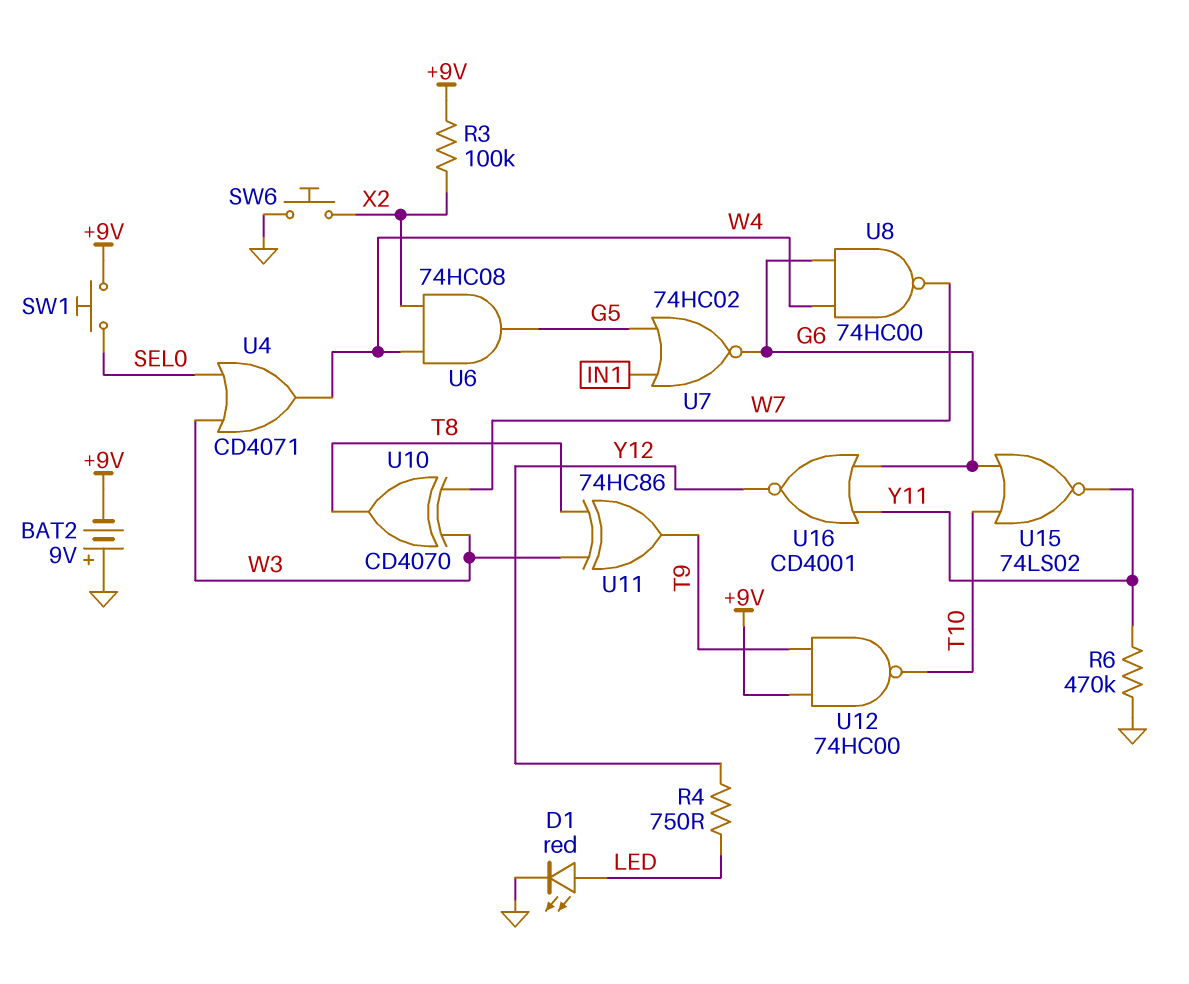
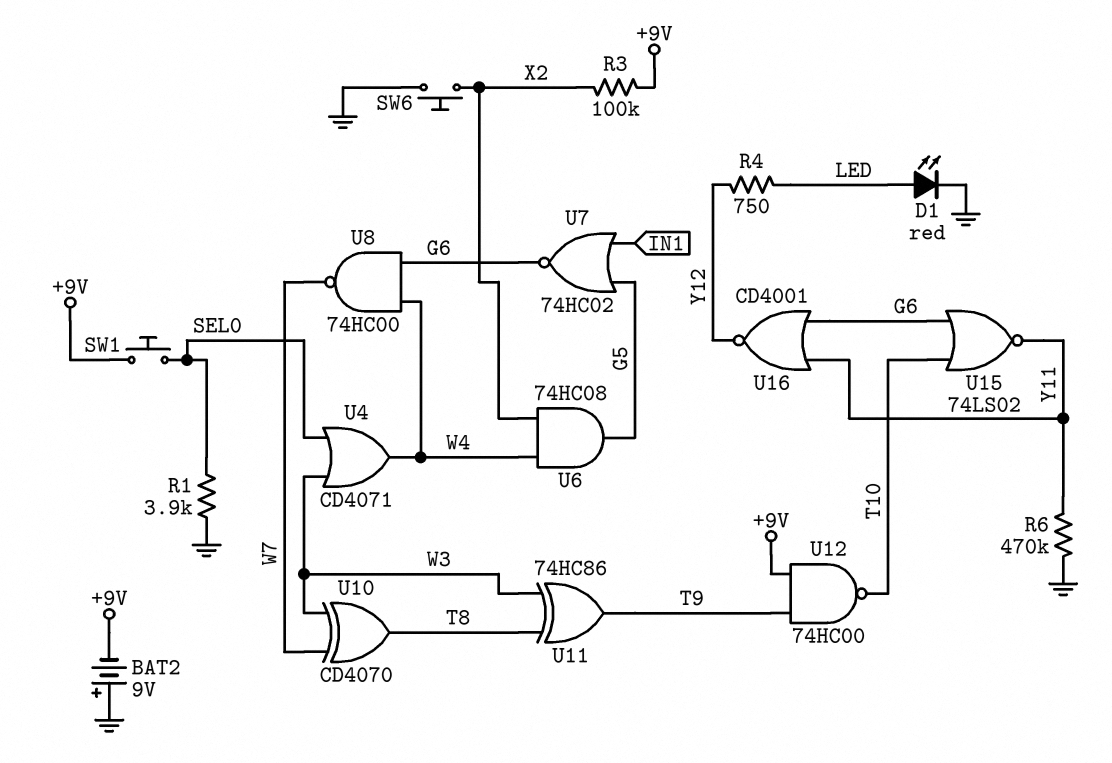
R1: none -> 3.9k (GND, SEL0)

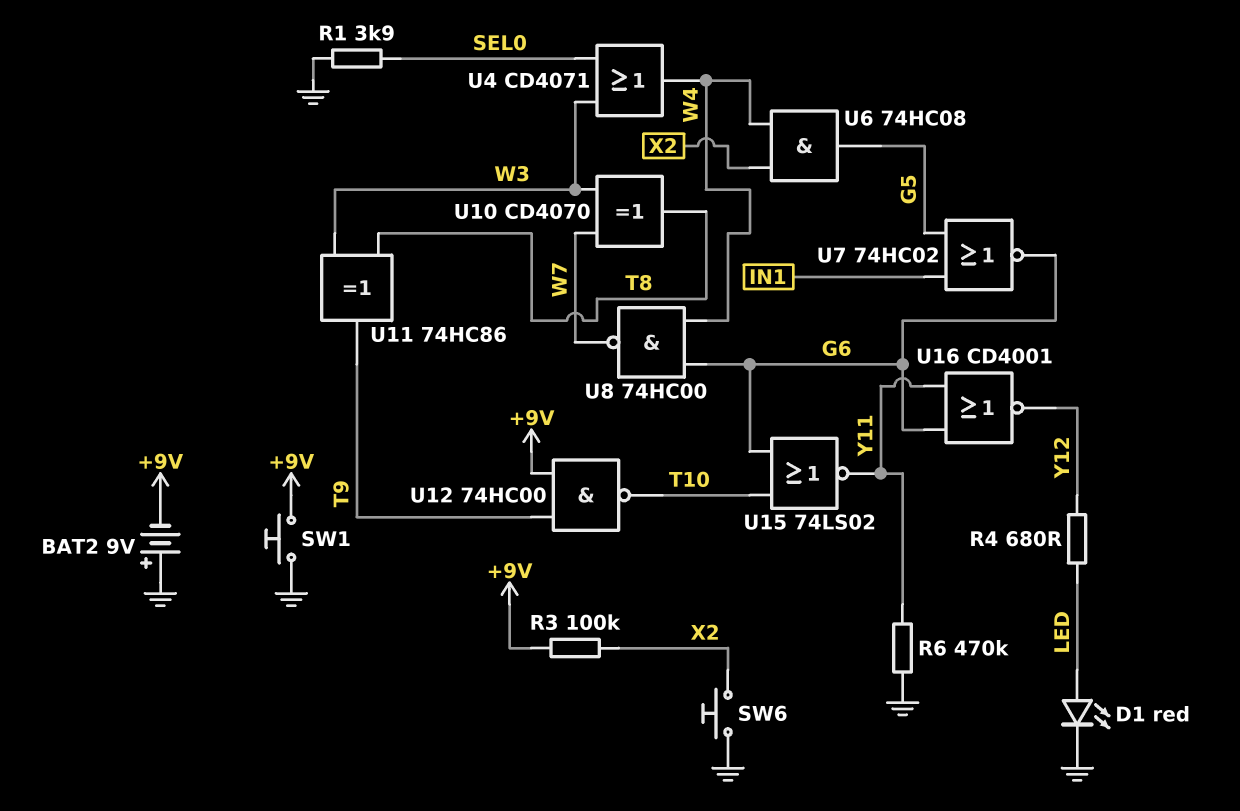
R4: 750 (LED, Y12) -> 680 (LED, Y12)
SW1: button (+9V, SEL0) -> button (+9V, GND)

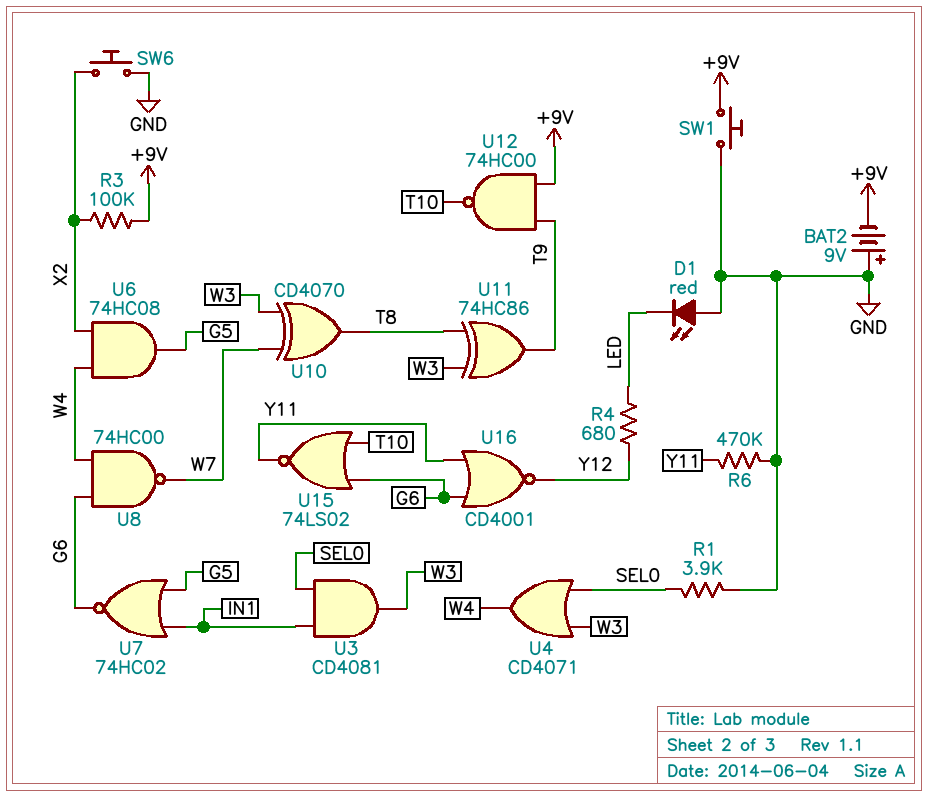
D1: LED red (A LED, K GND) -> LED red (A GND, K LED)
U3: none -> AND CD4081 (in IN1, in SEL0, out W3)

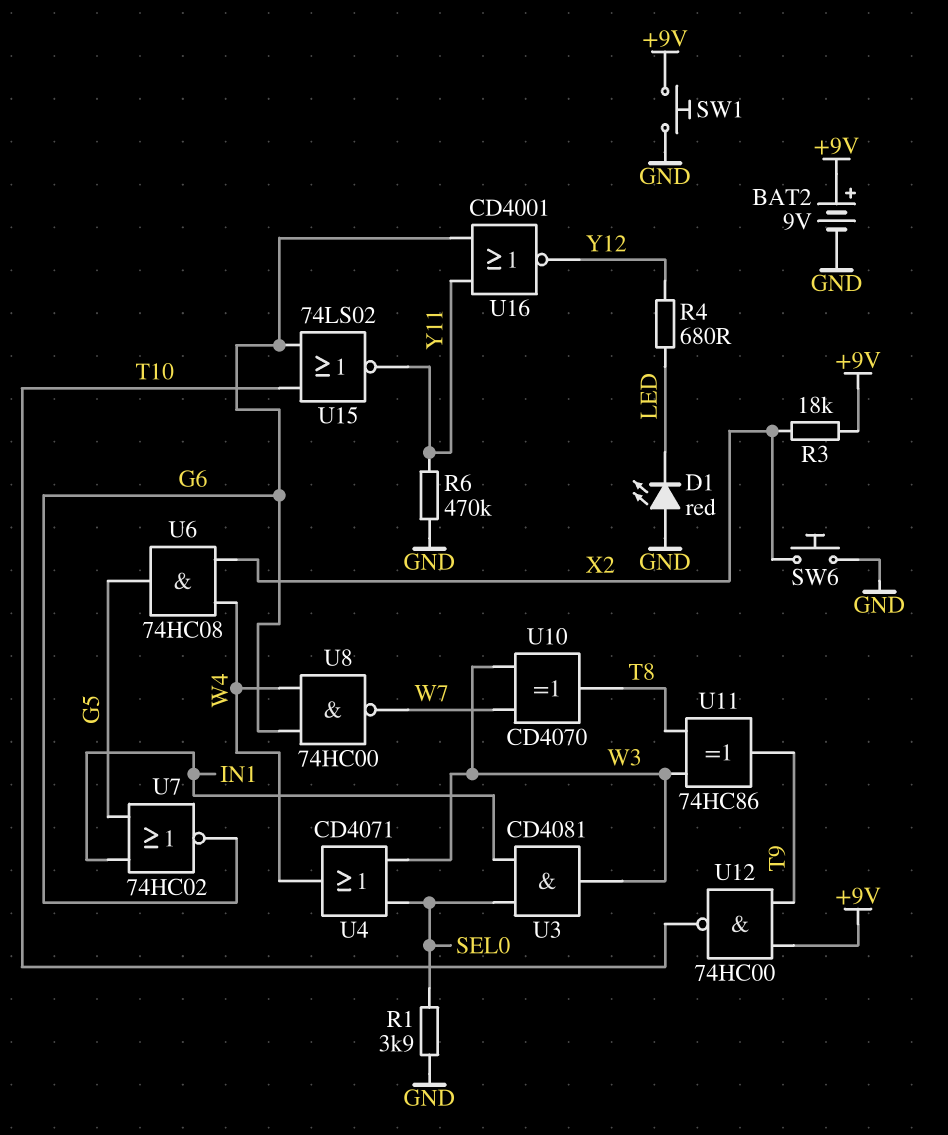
BAT2: 9V (plus GND, minus +9V) -> 9V (plus +9V, minus GND)
R3: 100k (+9V, X2) -> 18k (+9V, X2)

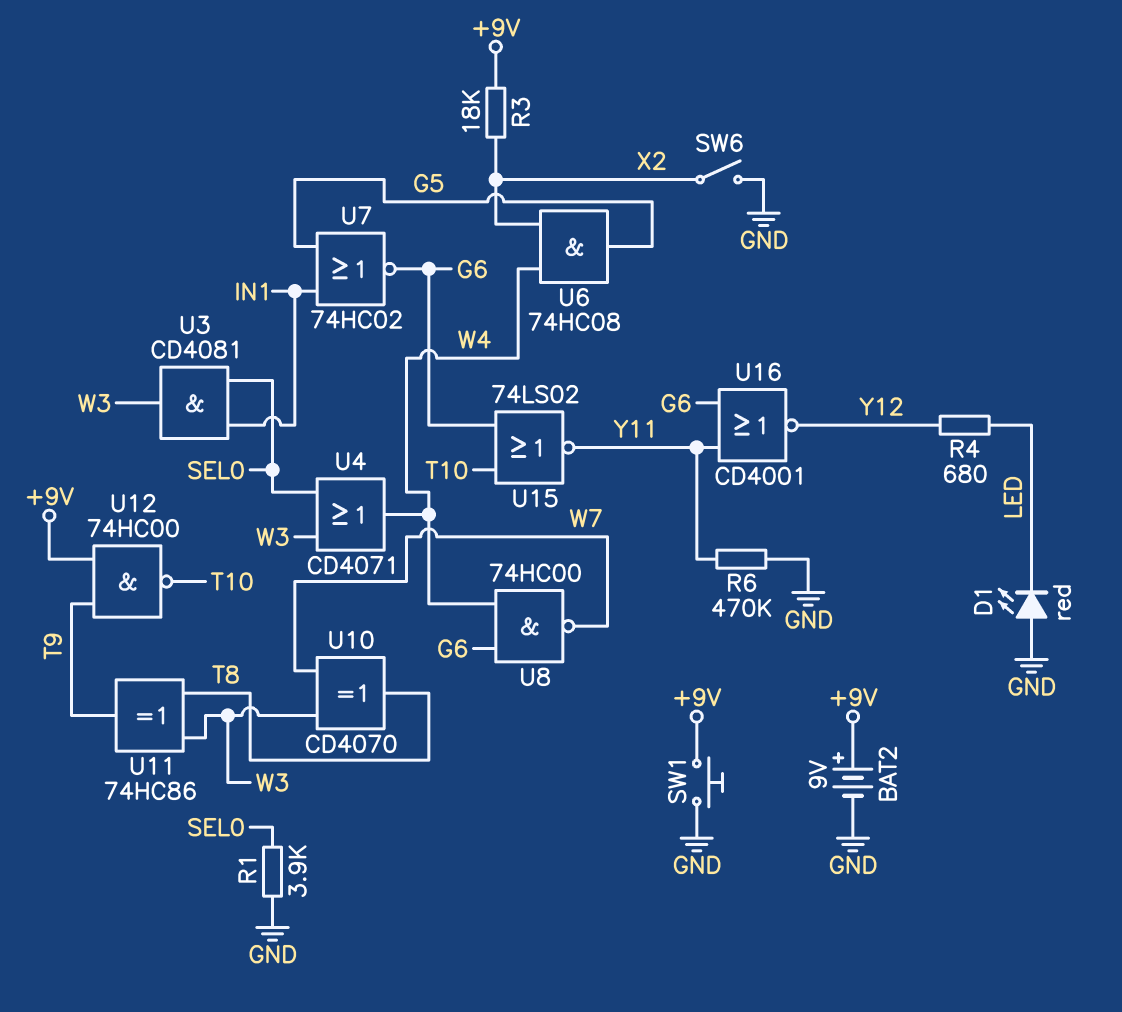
SW6: button (GND, X2) -> switch (GND, X2)

